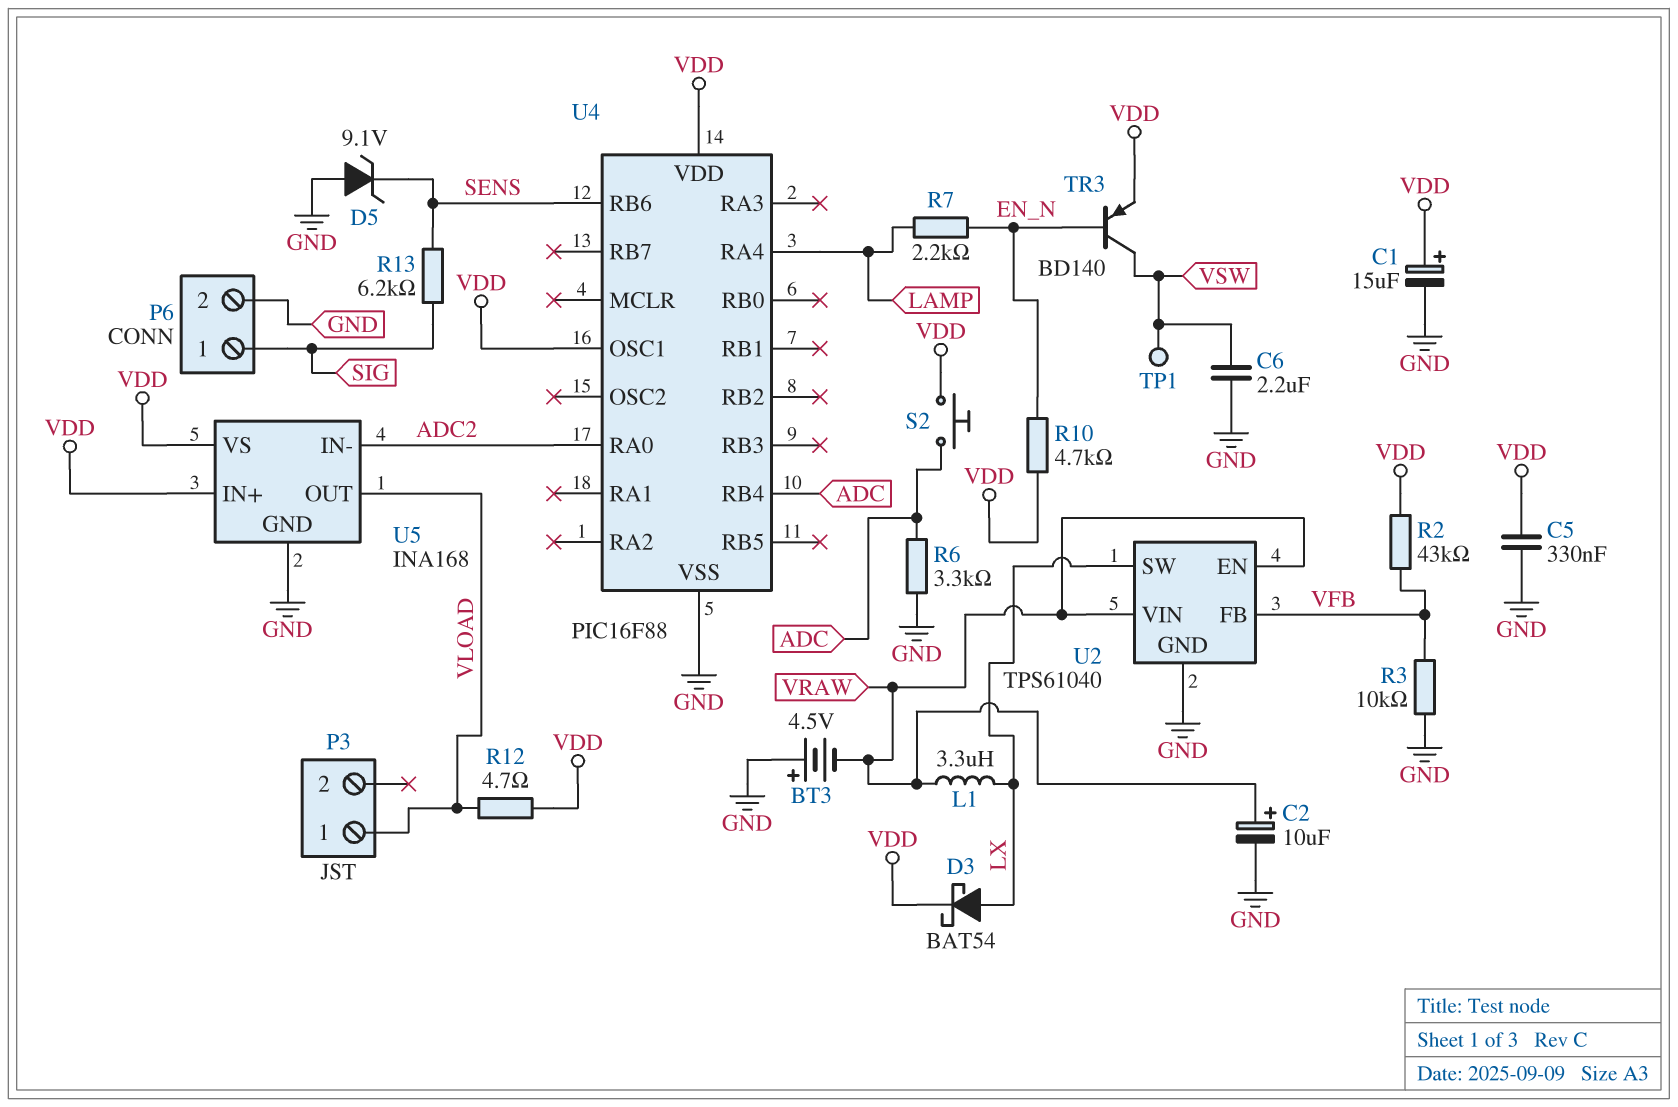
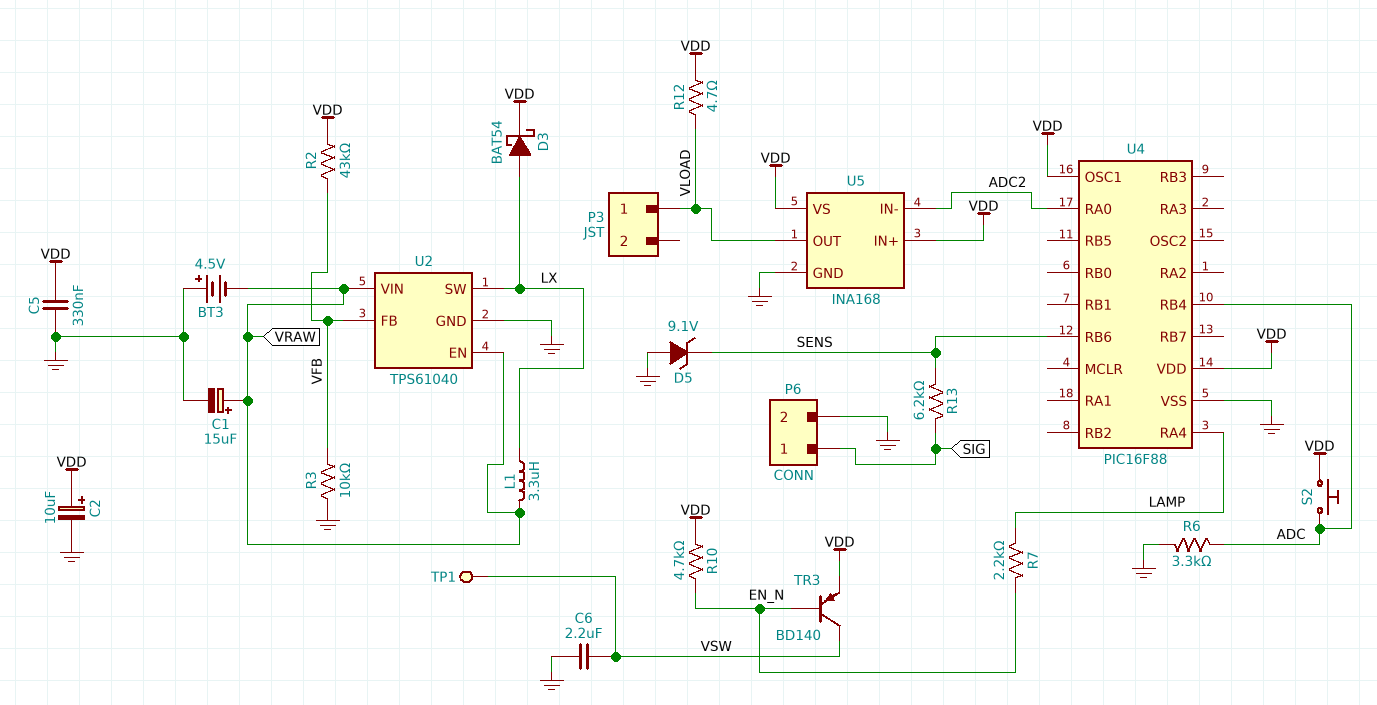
C1: 15uF (plus VDD, minus GND) -> 15uF (plus VRAW, minus GND)
C2: 10uF (plus VRAW, minus GND) -> 10uF (plus VDD, minus GND)

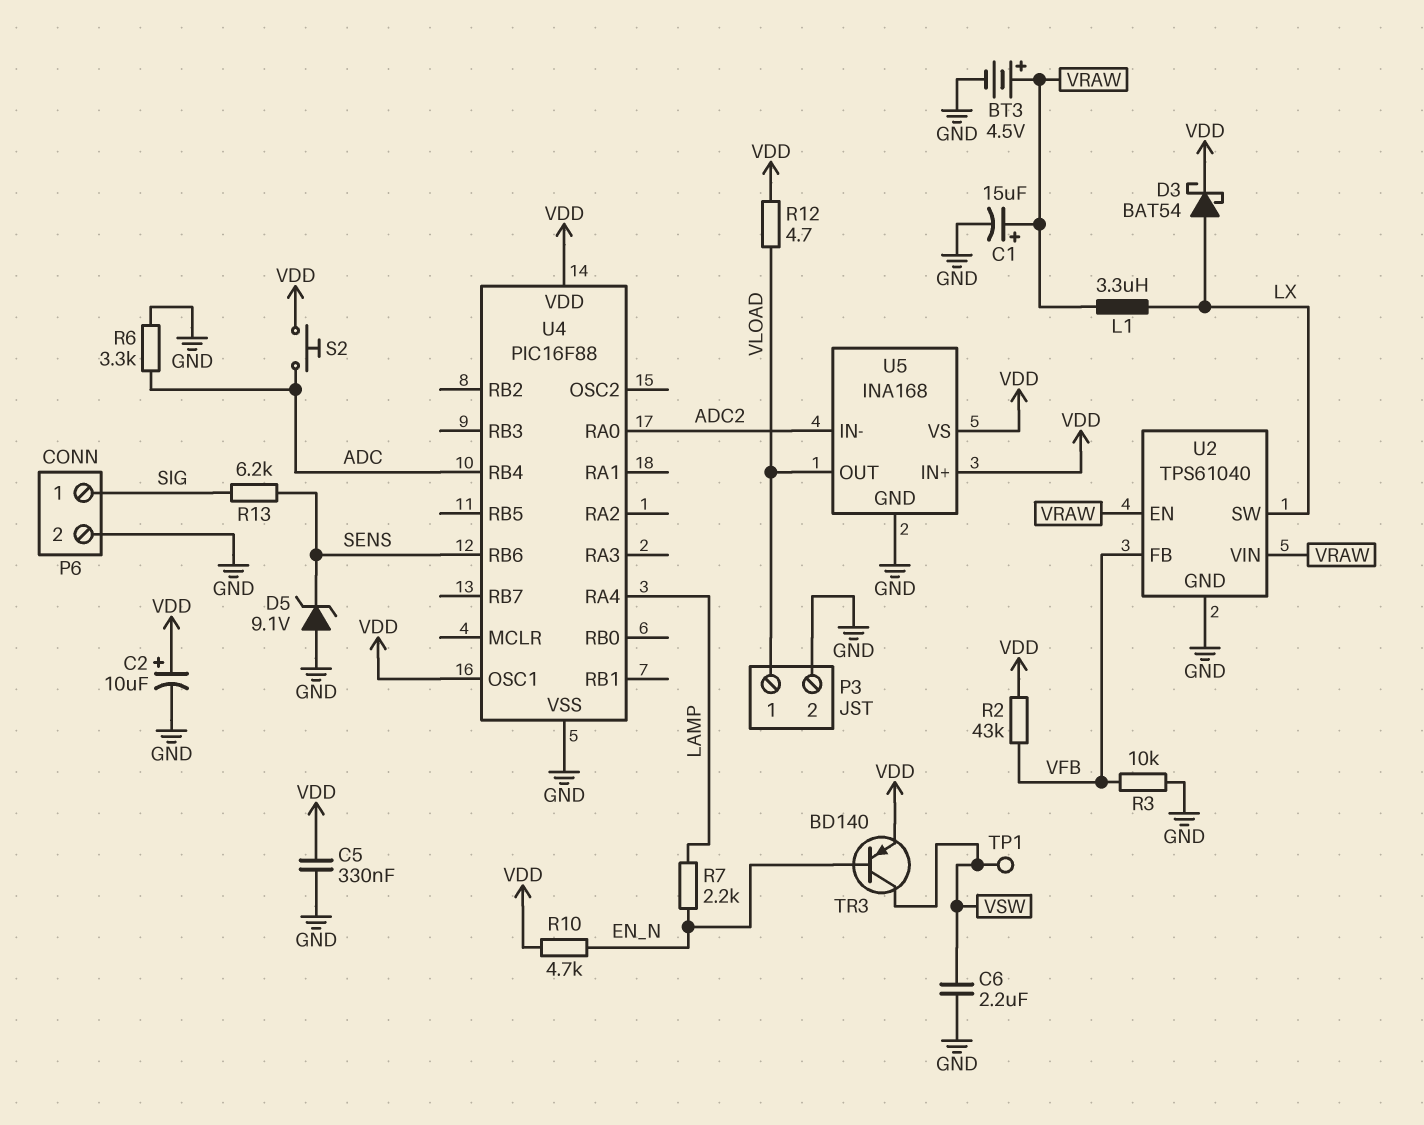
BT3: 4.5V (plus GND, minus VRAW) -> 4.5V (plus VRAW, minus GND)
P3 pin 2: none -> GND

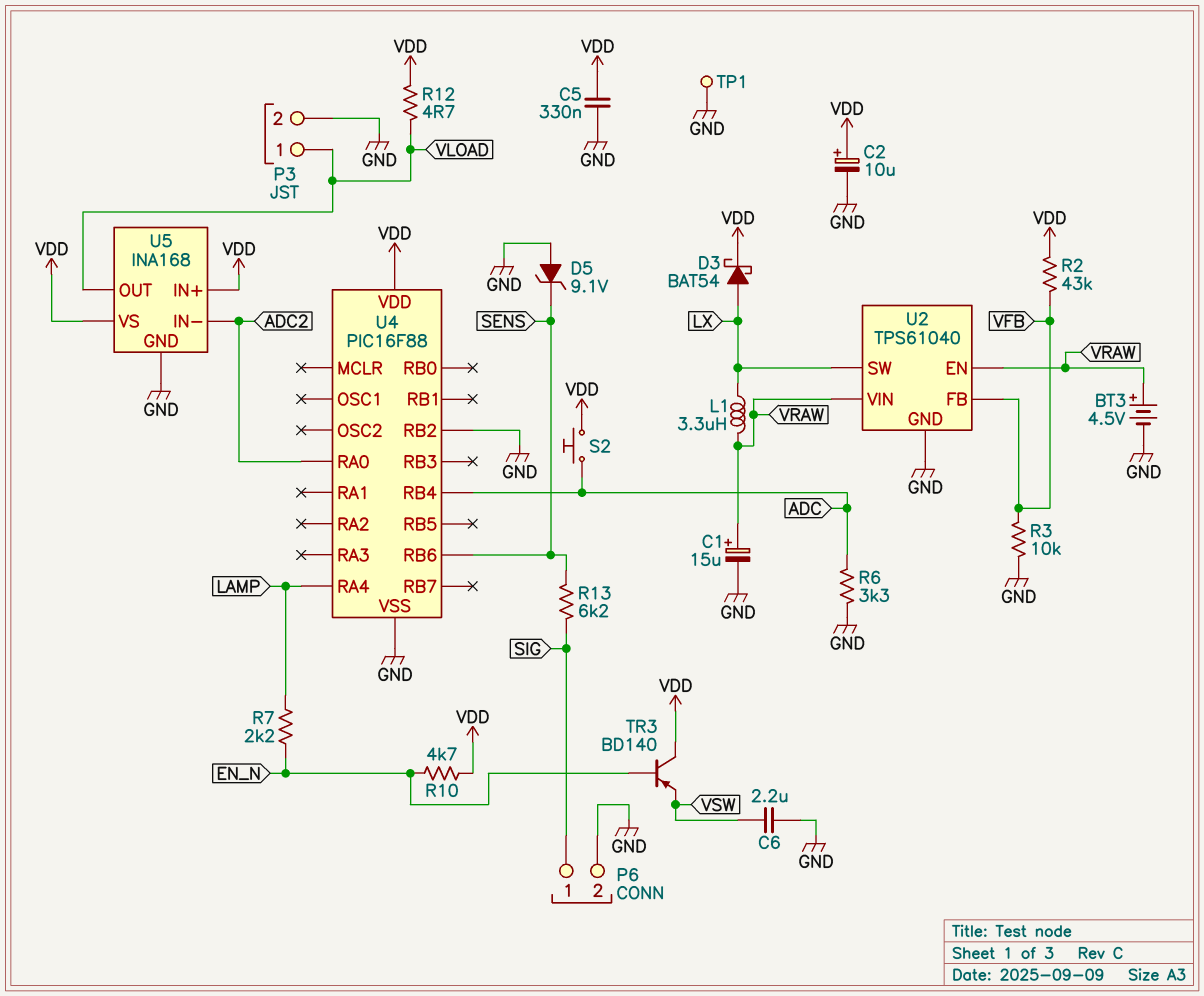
TP1: test point (VSW) -> test point (GND)
TR3: PNP BD140 (B EN_N, C VSW, E VDD) -> PNP BD140 (B EN_N, C VDD, E VSW)
U4 pin OSC1: VDD -> none
U4 pin RB2: none -> GND

